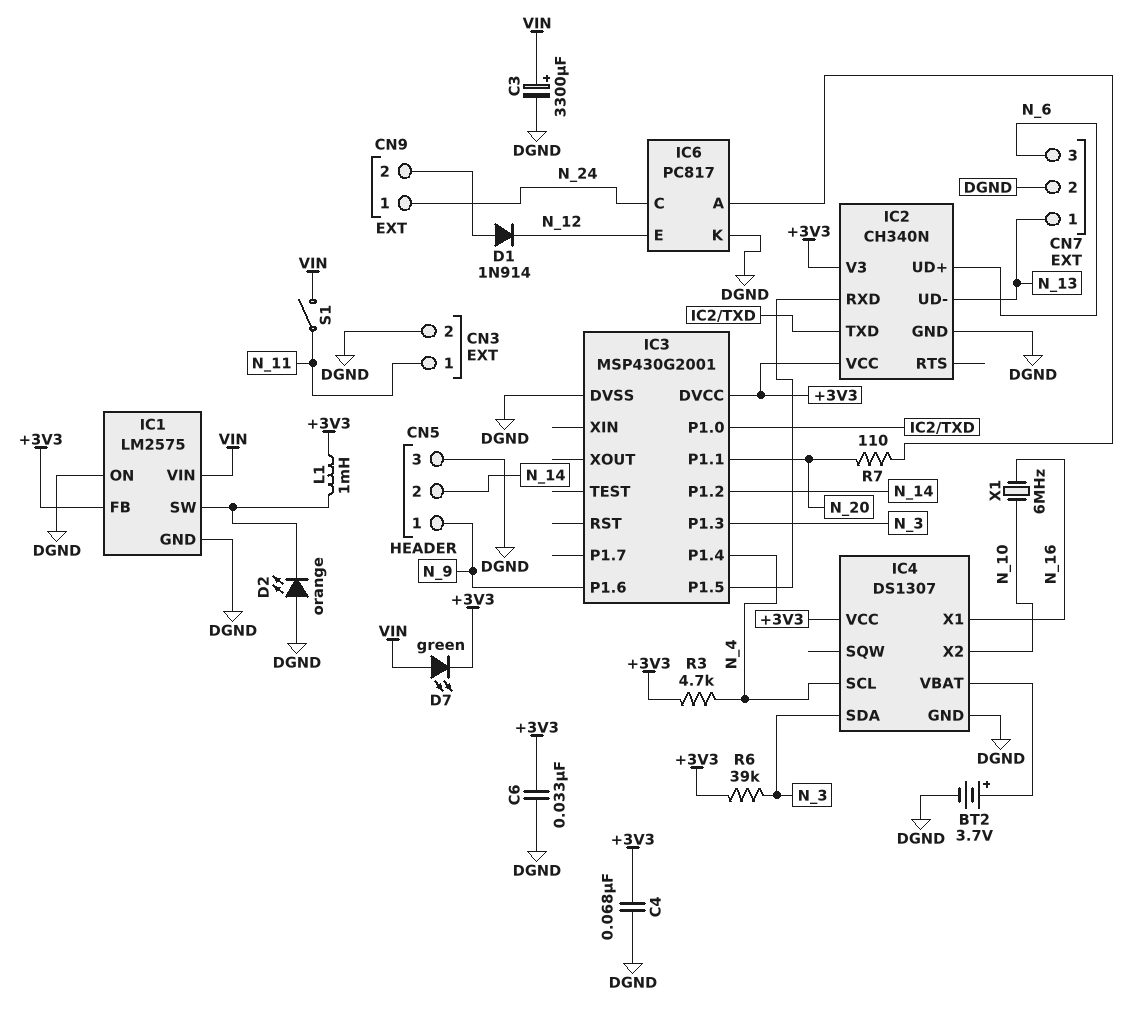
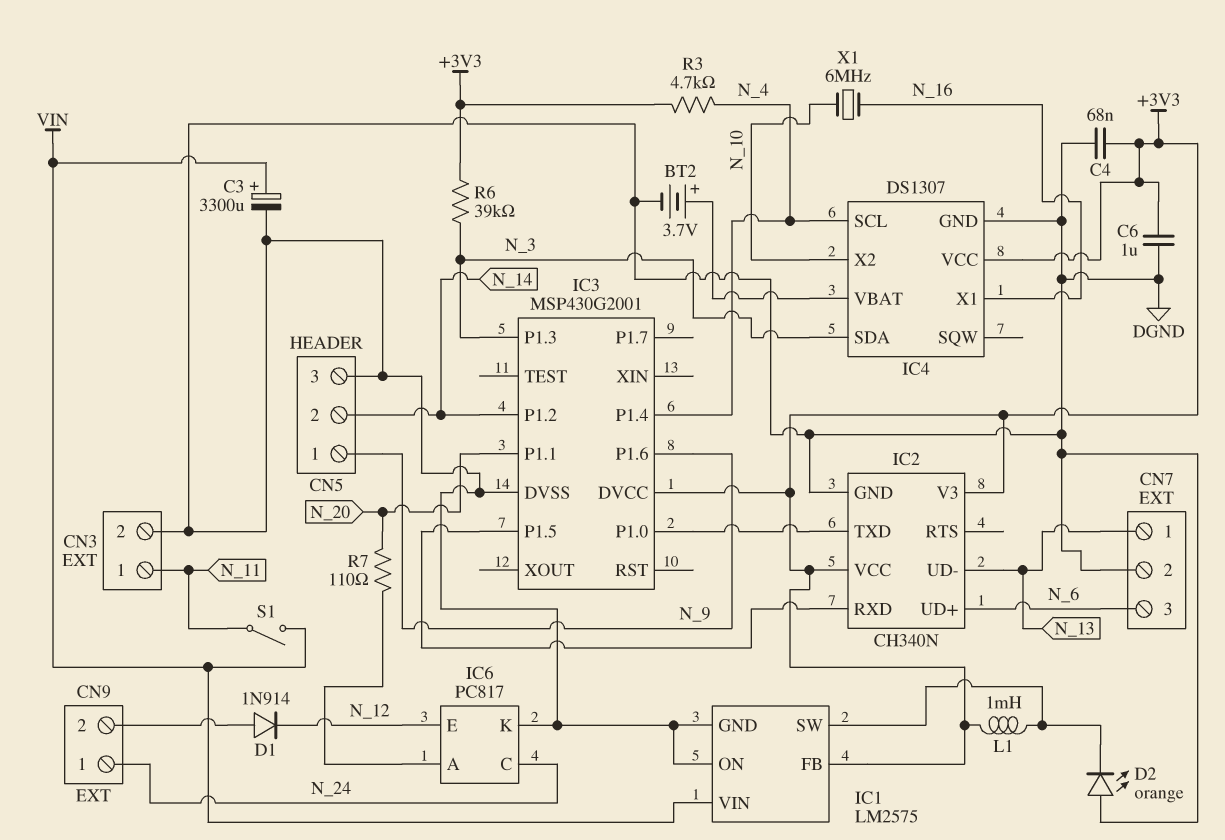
C6: 33nF (+3V3, DGND) -> 1uF (+3V3, DGND)
D7: LED green (A VIN, K +3V3) -> none

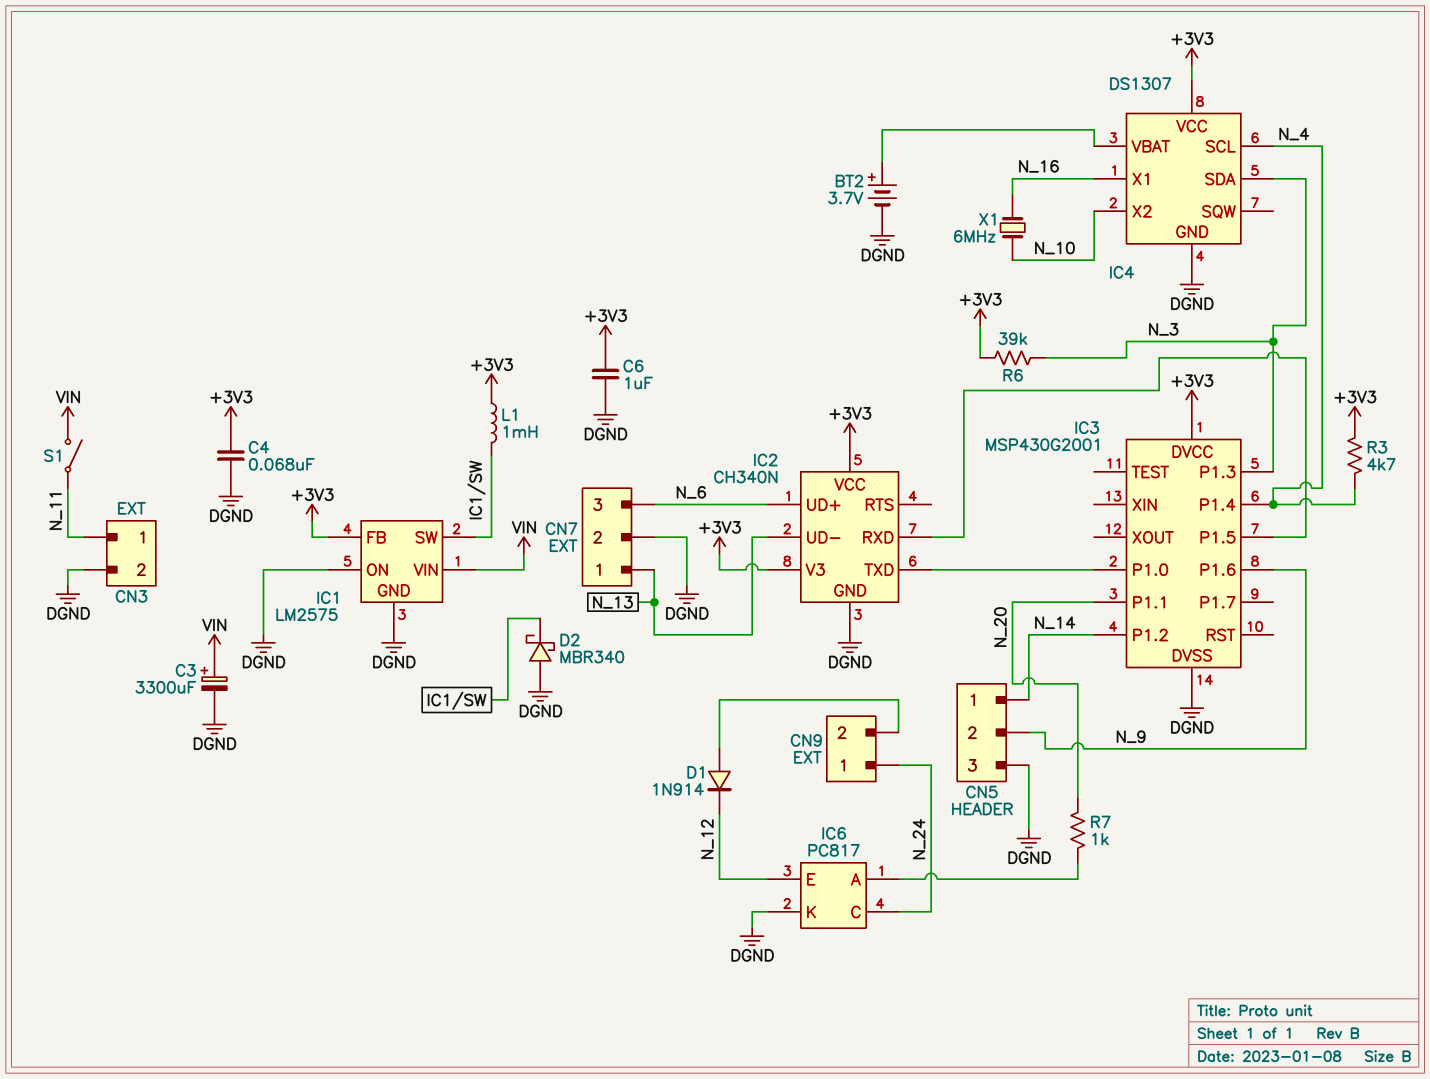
CN5 pin 1: N_9 -> N_14
CN5 pin 2: N_14 -> N_9
D2: LED orange (A DGND, K IC1/SW) -> schottky MBR340 (A DGND, K IC1/SW)
R7: 110 (IC6/A, N_20) -> 1k (IC6/A, N_20)

